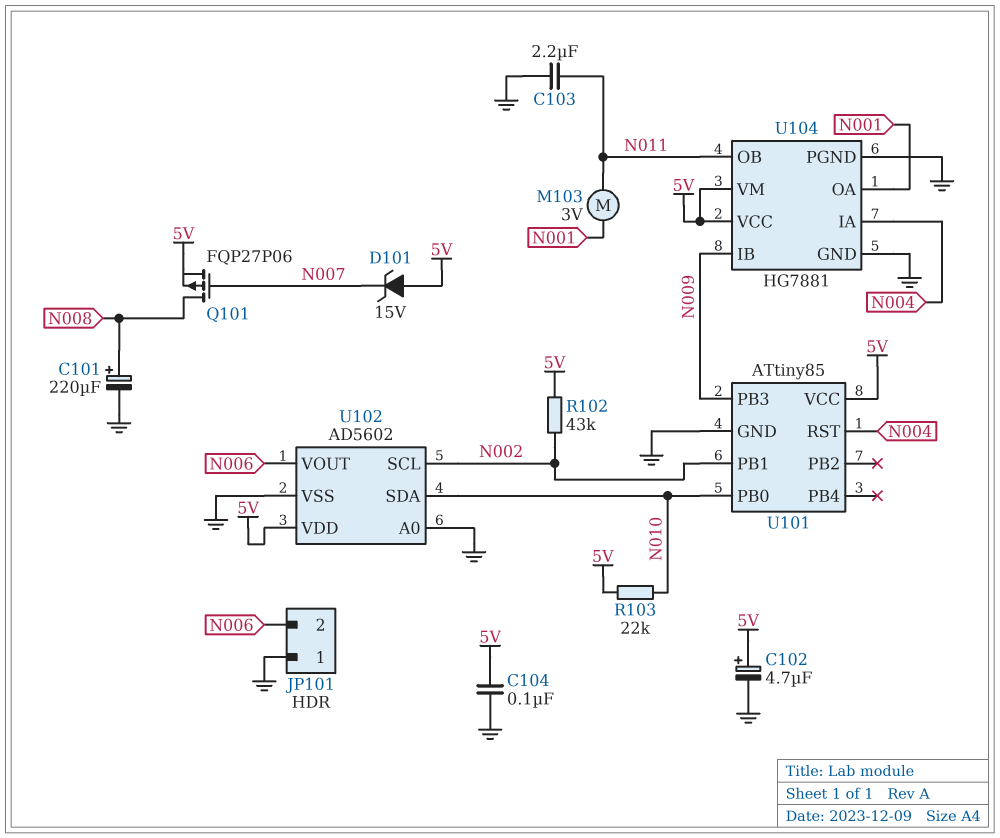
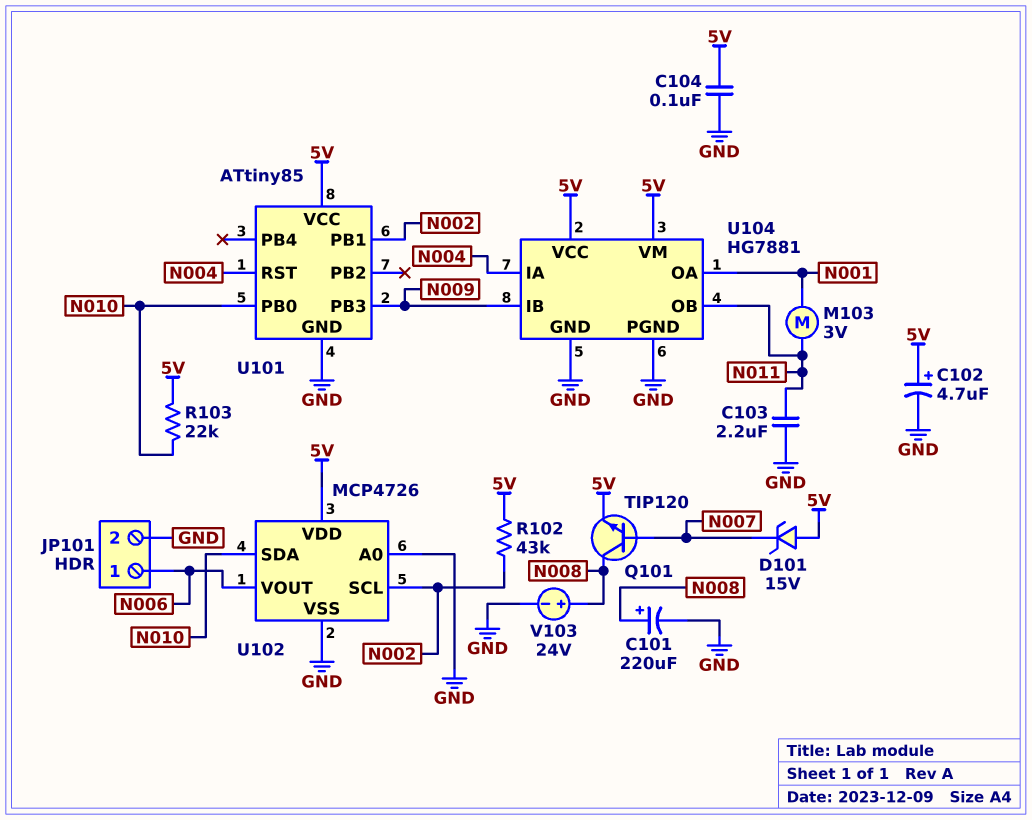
JP101 pin 1: GND -> N006
JP101 pin 2: N006 -> GND
Q101: PMOS FQP27P06 (G N007, D N008, S 5V) -> NPN TIP120 (B N007, C N008, E 5V)
U102: AD5602 -> MCP4726
V103: none -> 24V (plus N008, minus GND)

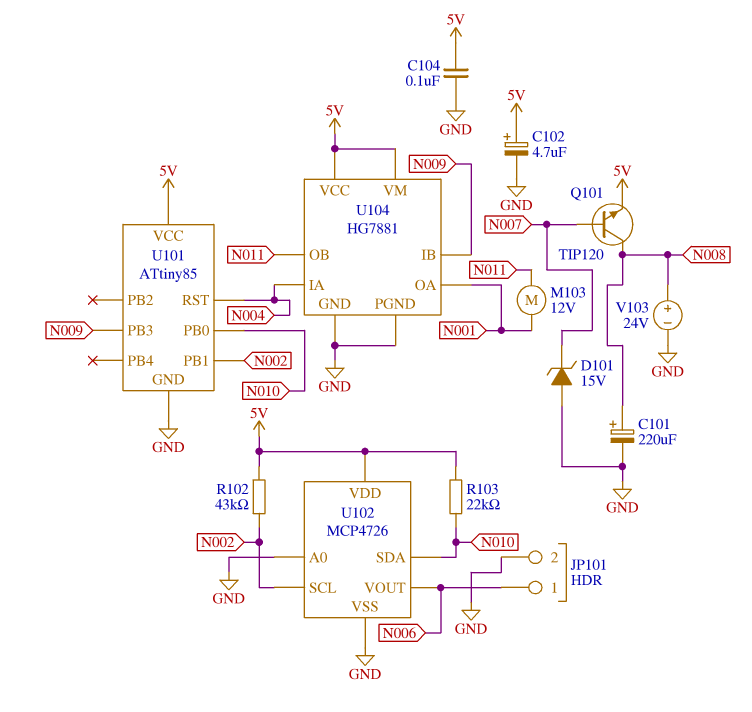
C103: 2.2uF (GND, N011) -> none
D101: zener 15V (A 5V, K N007) -> zener 15V (A GND, K N007)
M103: motor 3V (N001, N011) -> motor 12V (N001, N011)

